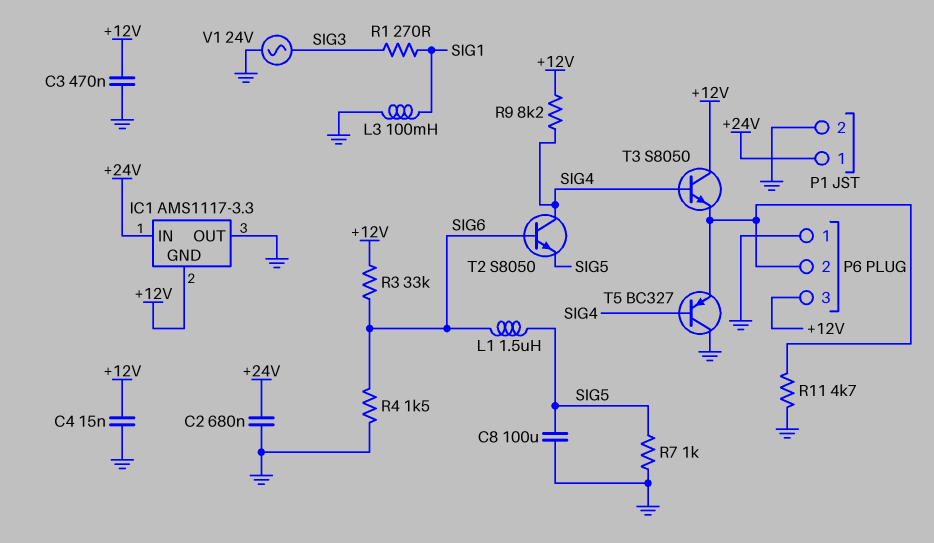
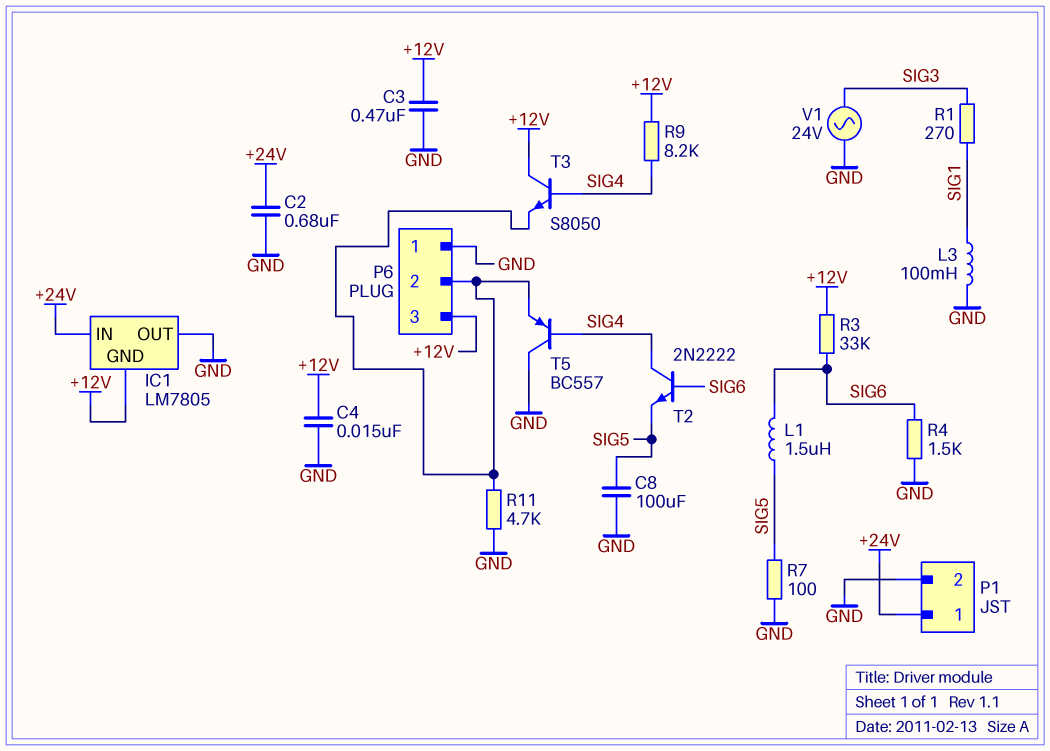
IC1: AMS1117-3.3 -> LM7805
R7: 1k (GND, SIG5) -> 100 (GND, SIG5)
T2: NPN S8050 (B SIG6, C SIG4, E SIG5) -> NPN 2N2222 (B SIG6, C SIG4, E SIG5)
T5: PNP BC327 (B SIG4, C GND, E P6/2) -> PNP BC557 (B SIG4, C GND, E P6/2)

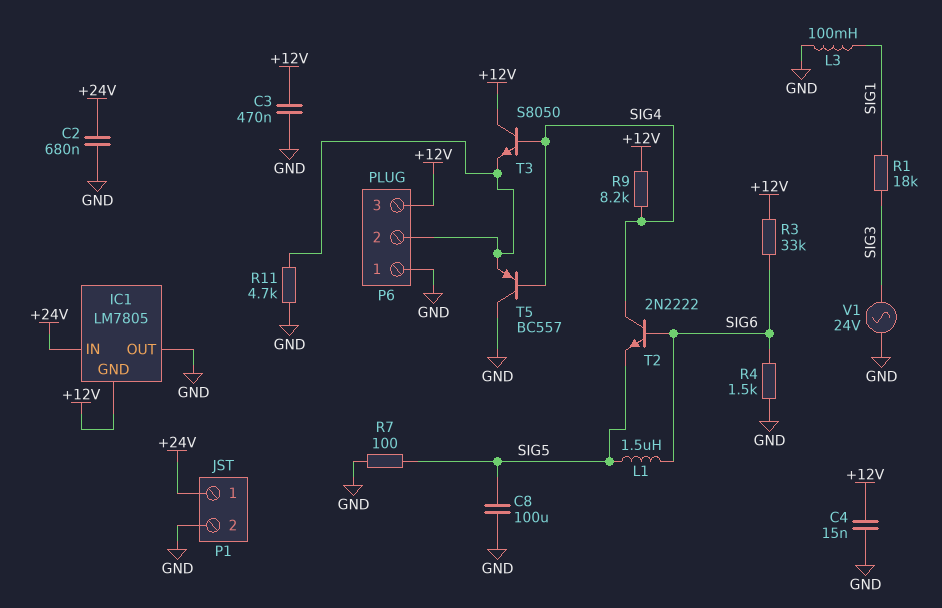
R1: 270 (SIG1, SIG3) -> 18k (SIG1, SIG3)

